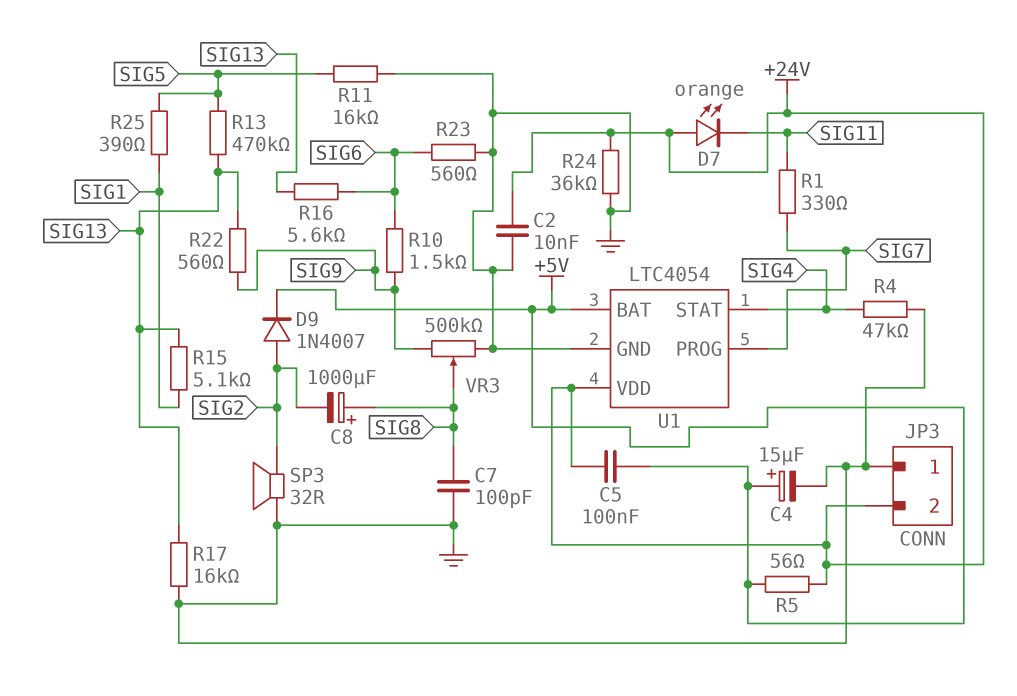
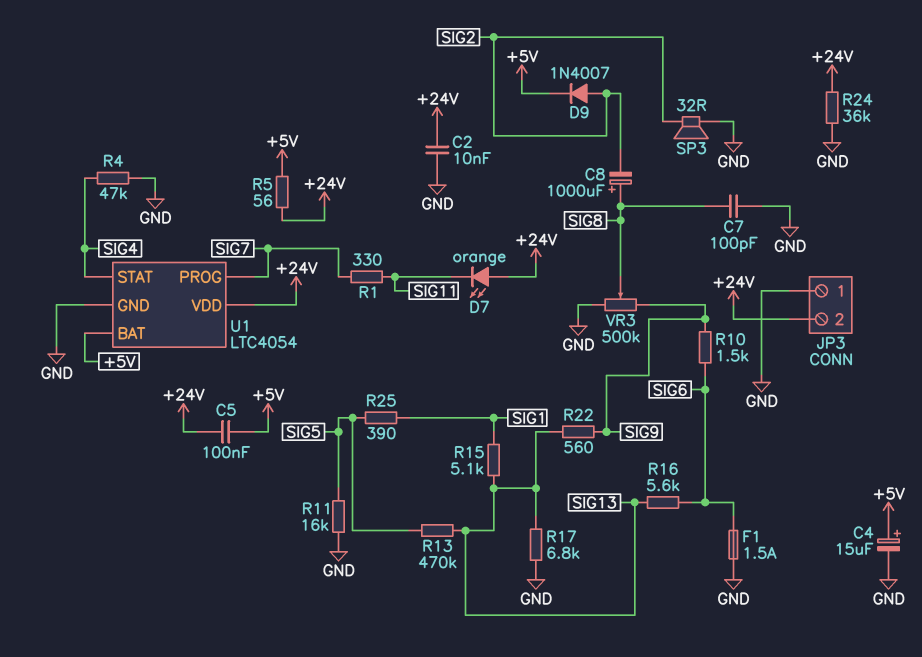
F1: none -> 1.5A (GND, SIG6)
R17: 16k (GND, SIG13) -> 6.8k (GND, SIG13)
R23: 560 (GND, SIG6) -> none

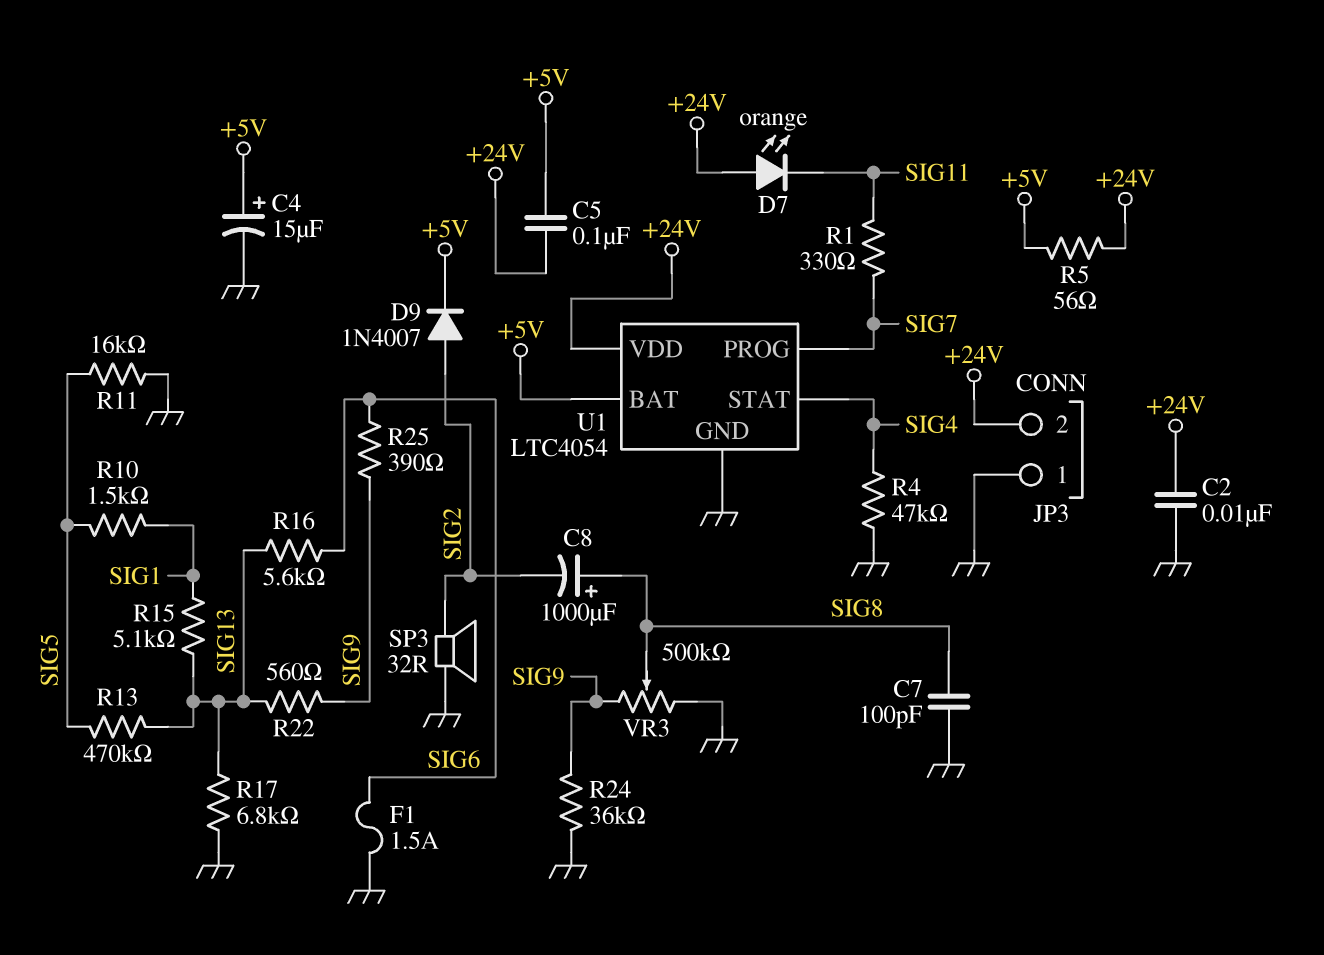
R10: 1.5k (SIG6, SIG9) -> 1.5k (SIG1, SIG5)
R24: 36k (+24V, GND) -> 36k (GND, SIG9)
R25: 390 (SIG1, SIG5) -> 390 (SIG6, SIG9)

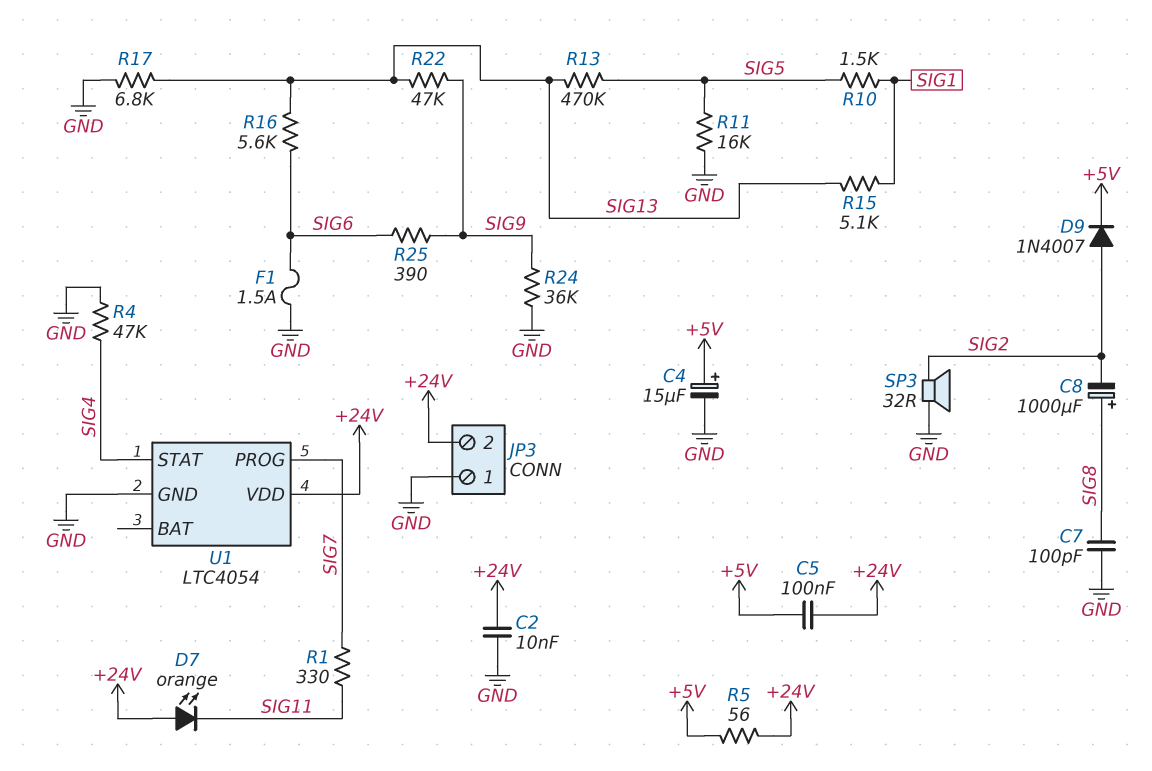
R22: 560 (SIG9, SIG13) -> 47k (SIG9, SIG13)
U1 pin BAT: +5V -> none
VR3: 500k (GND, SIG9, wiper SIG8) -> none

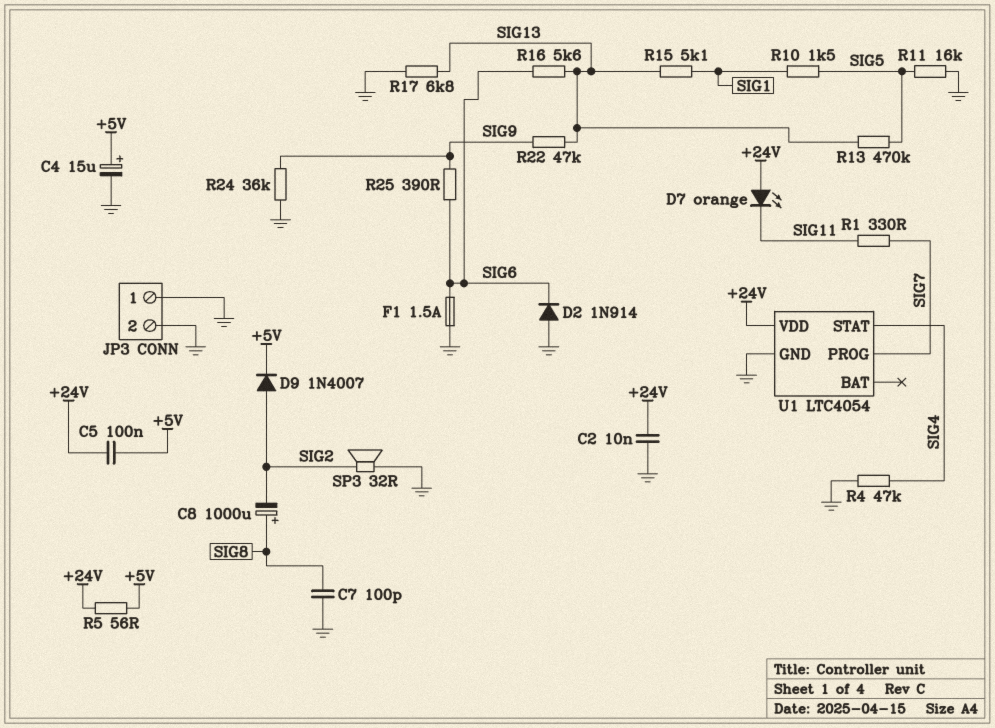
D2: none -> diode 1N914 (A GND, K SIG6)
JP3 pin 2: +24V -> GND

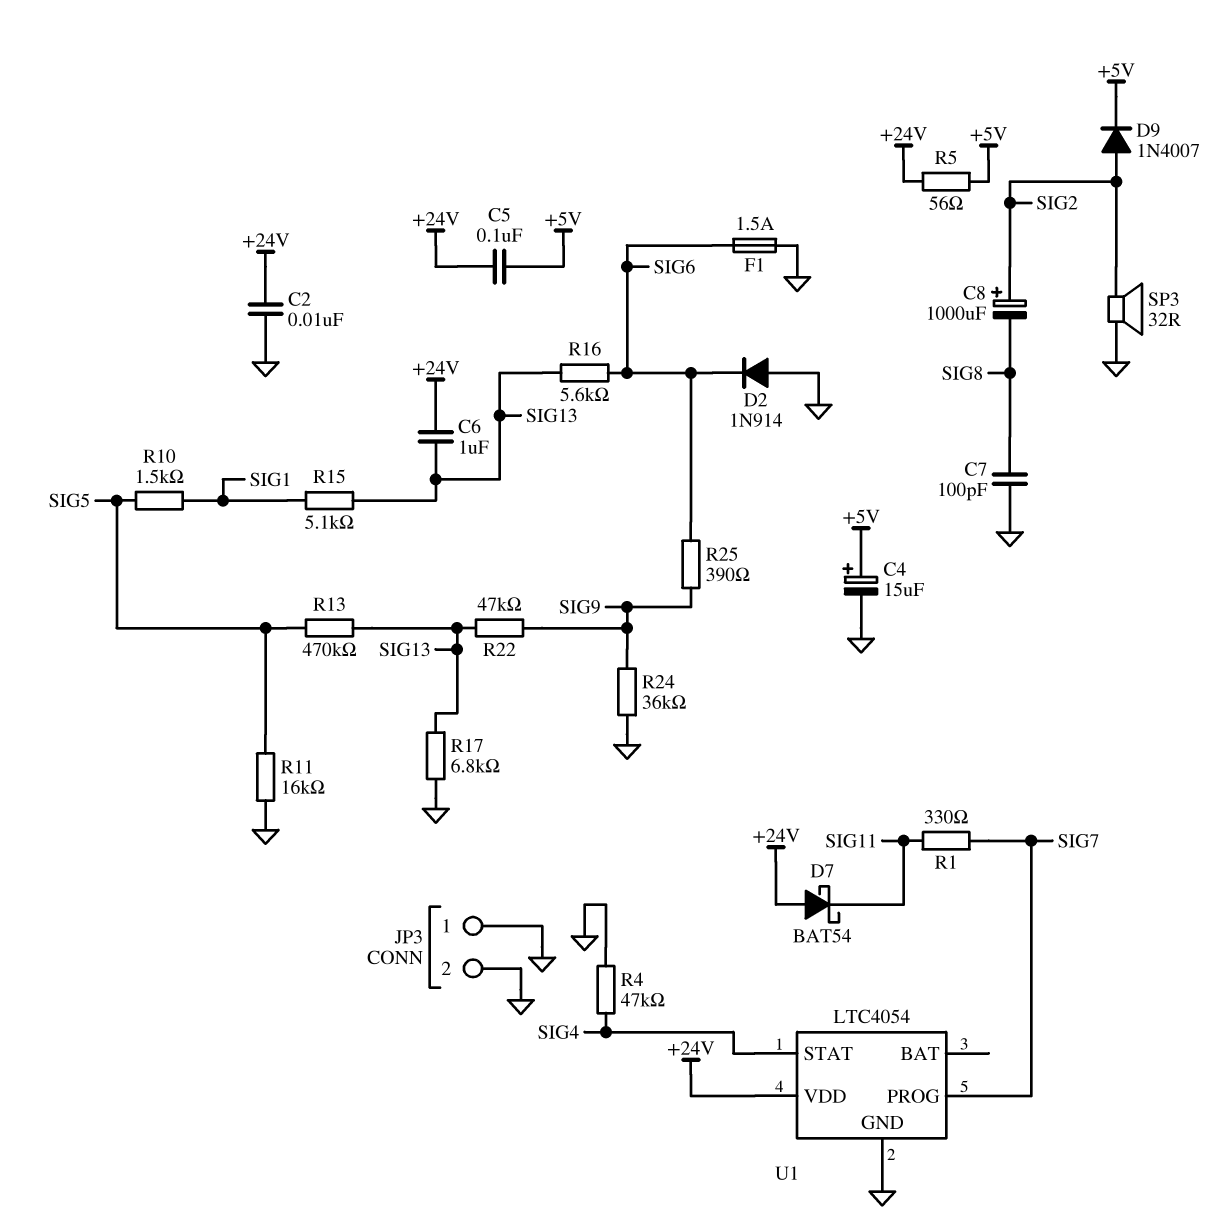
C6: none -> 1uF (+24V, SIG13)
C8: 1000uF (plus SIG8, minus SIG2) -> 1000uF (plus SIG2, minus SIG8)
D7: LED orange (A +24V, K SIG11) -> schottky BAT54 (A +24V, K SIG11)

